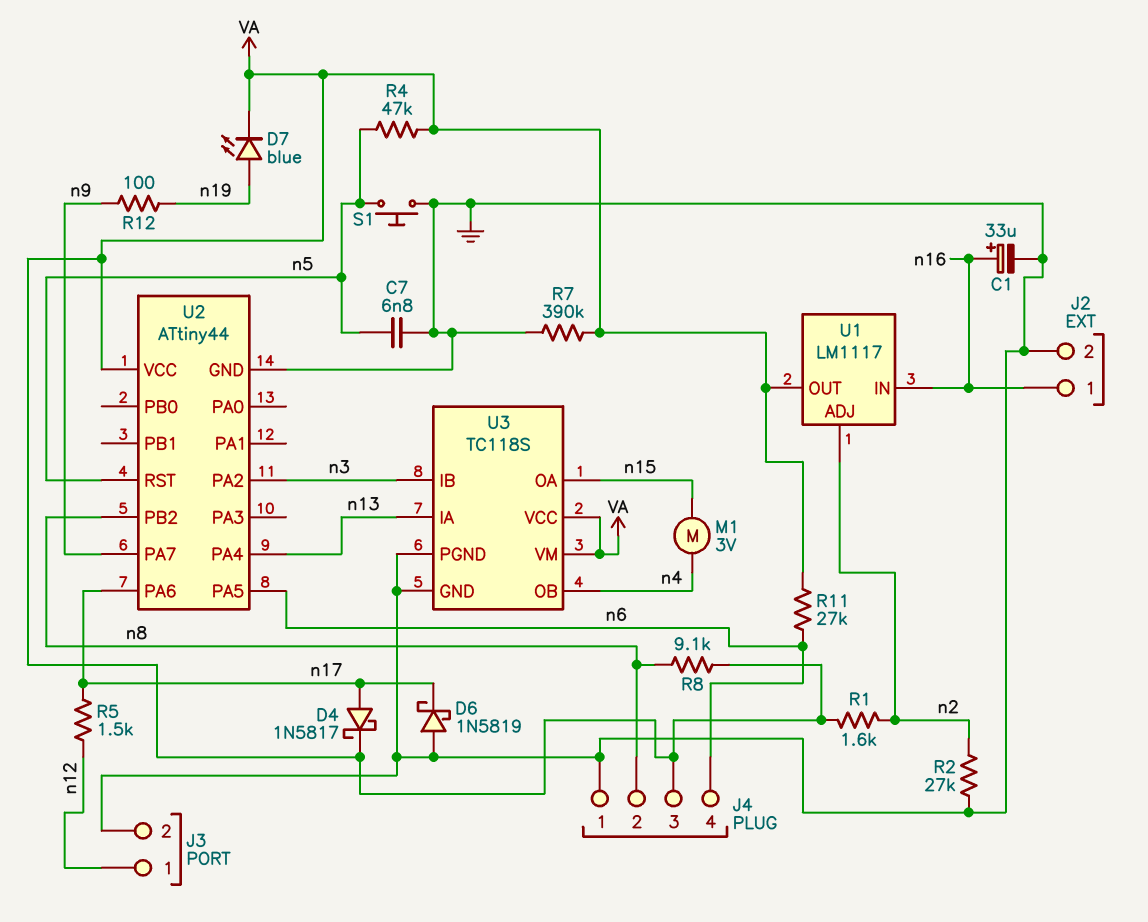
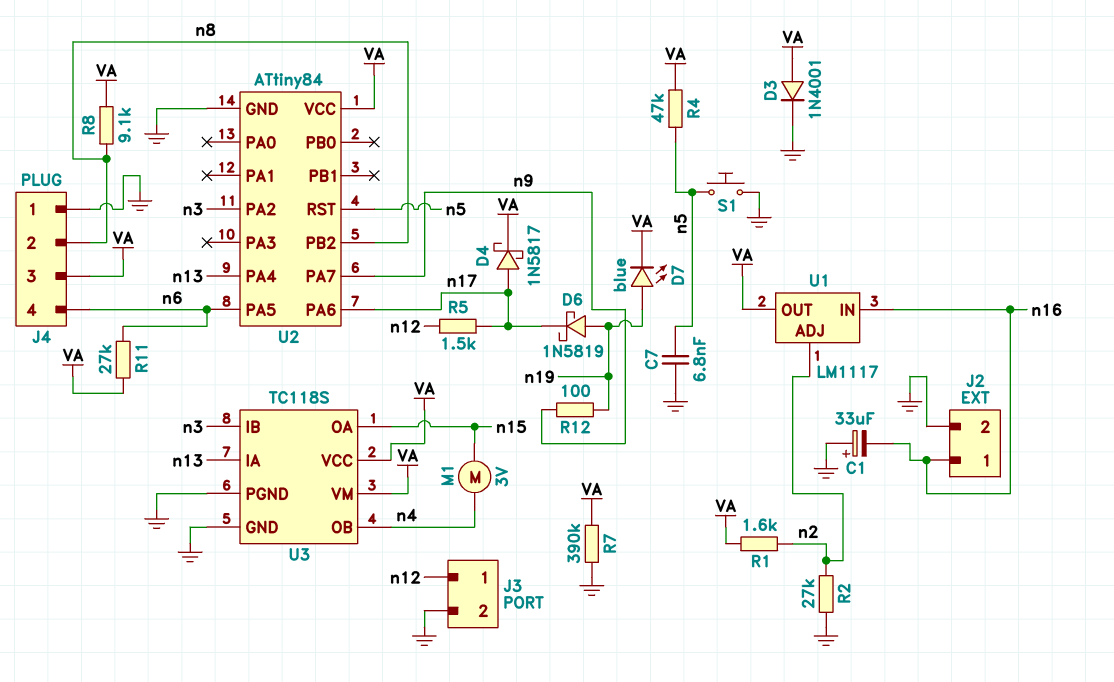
C1: 33uF (plus n16, minus GND) -> 33uF (plus GND, minus n16)
D3: none -> diode 1N4001 (A VA, K GND)
D6: schottky 1N5819 (A GND, K n17) -> schottky 1N5819 (A n19, K n17)
U2: ATtiny44 -> ATtiny84

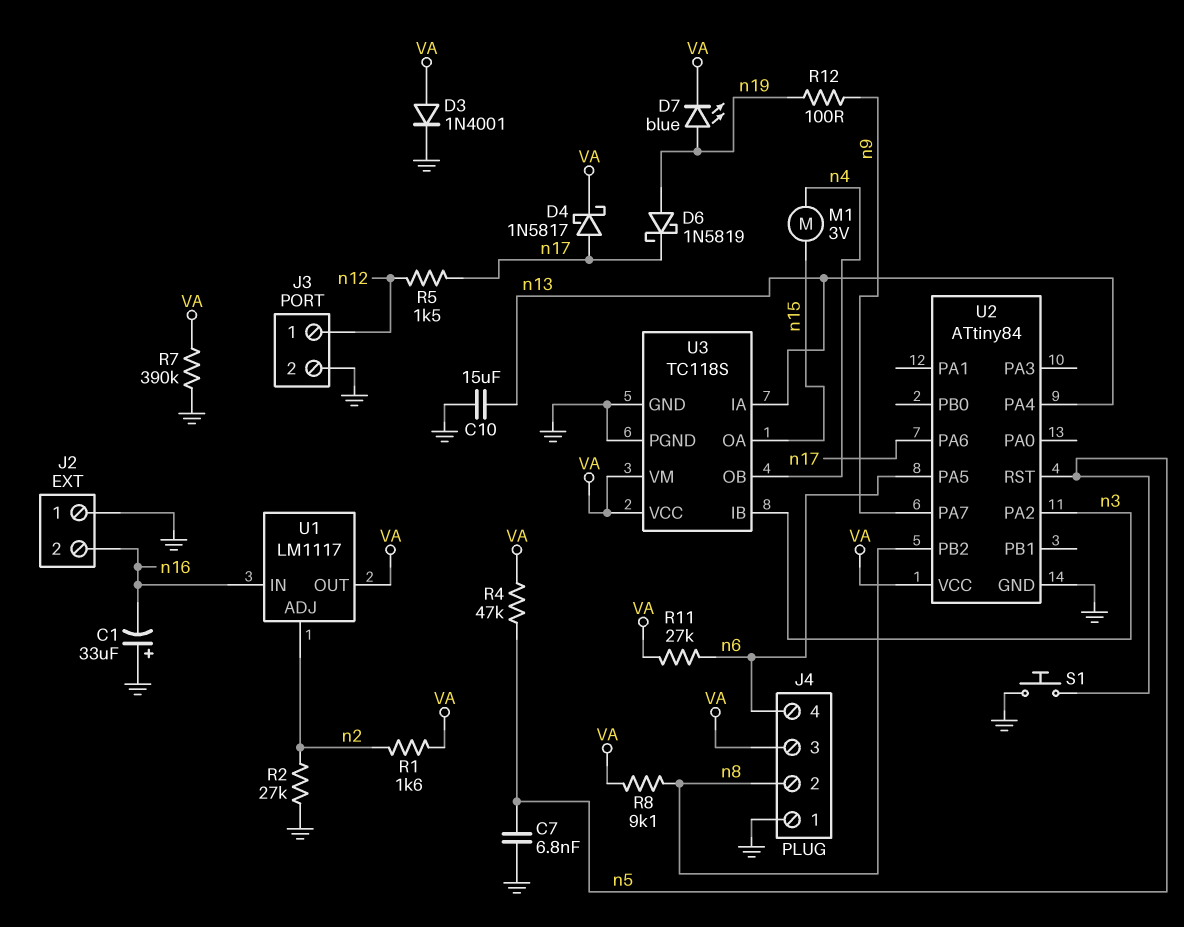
C10: none -> 15uF (GND, n13)
J2 pin 1: n16 -> GND
J2 pin 2: GND -> n16

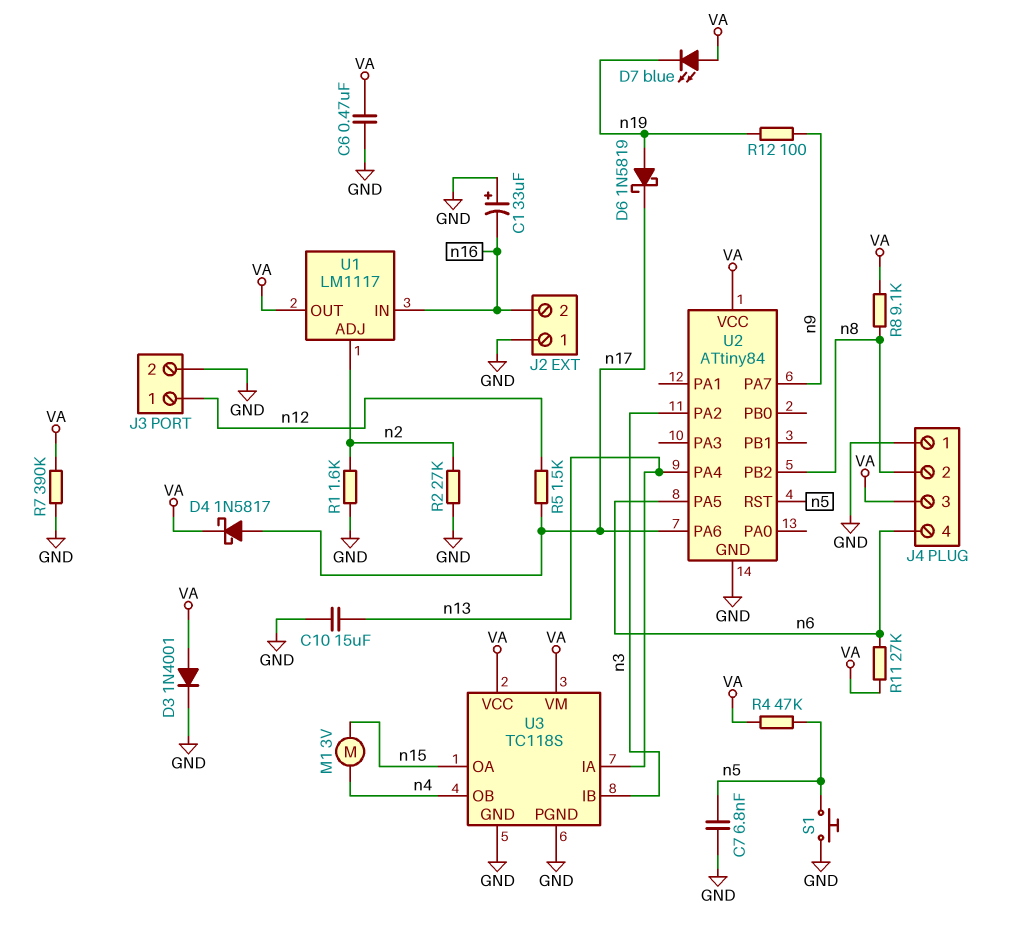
C6: none -> 470nF (GND, VA)
D7: LED blue (A n19, K VA) -> LED blue (A VA, K n19)
R1: 1.6k (VA, n2) -> 1.6k (GND, n2)

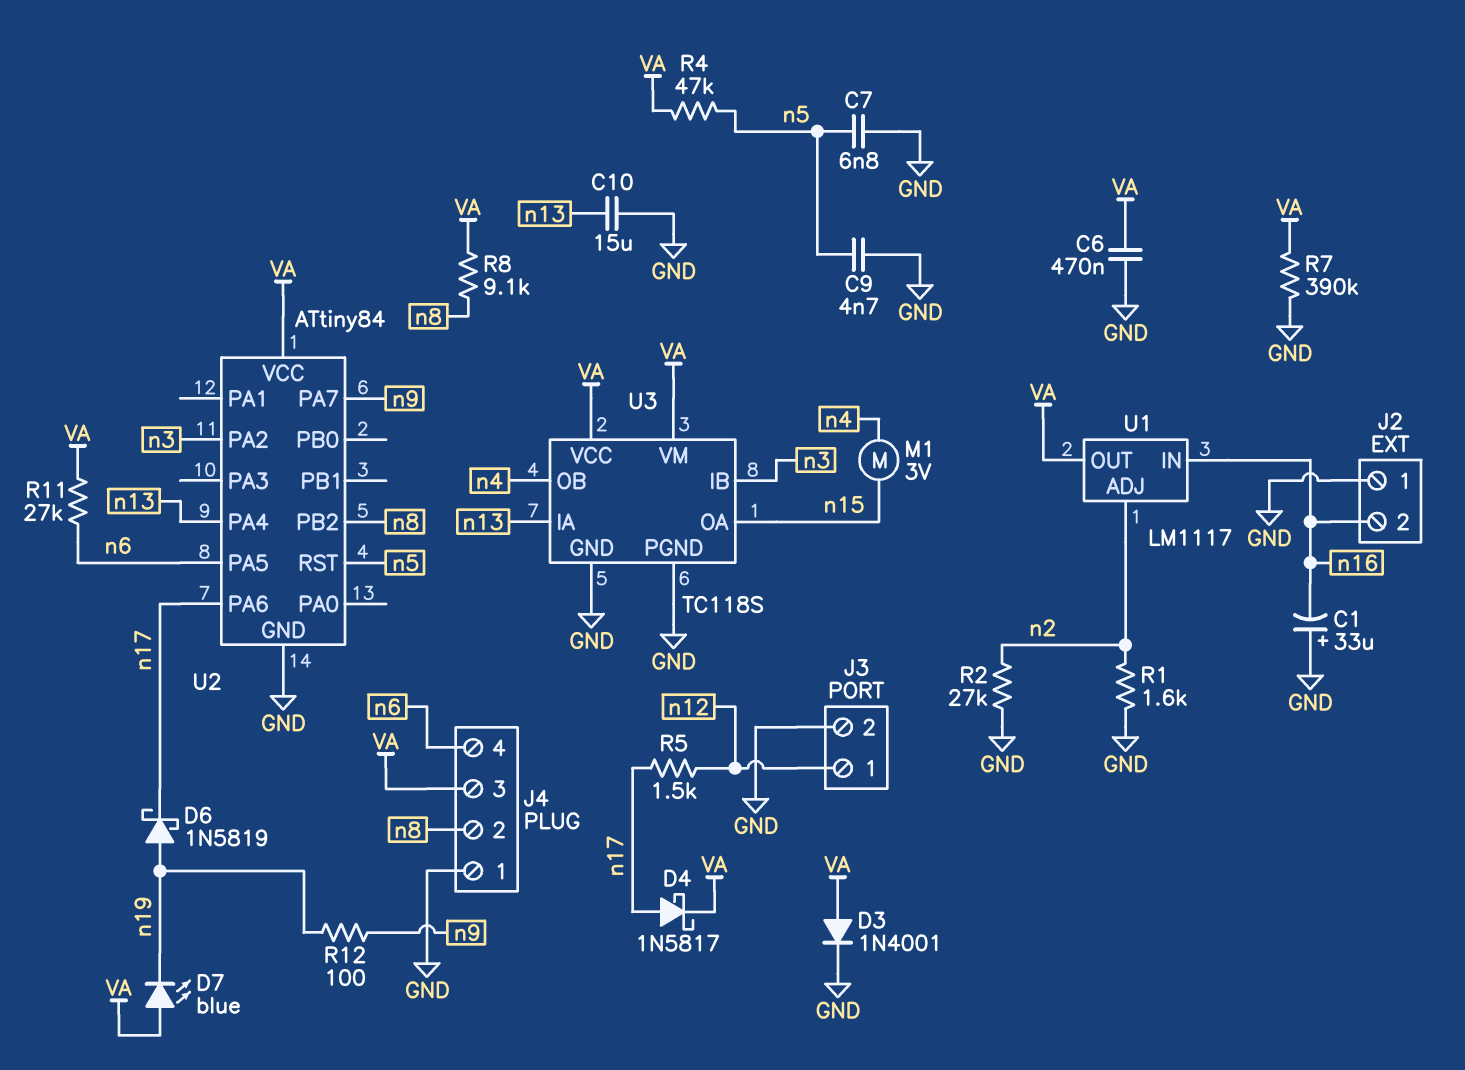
C9: none -> 4.7nF (GND, n5)
S1: button (GND, n5) -> none

